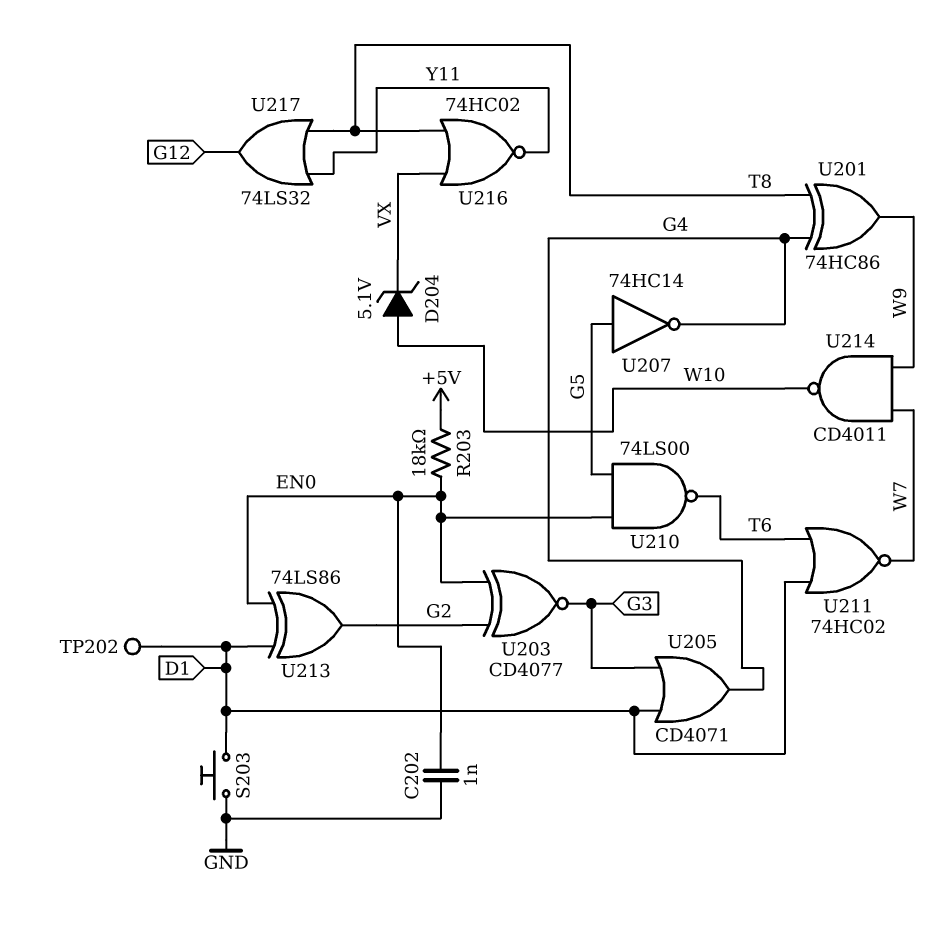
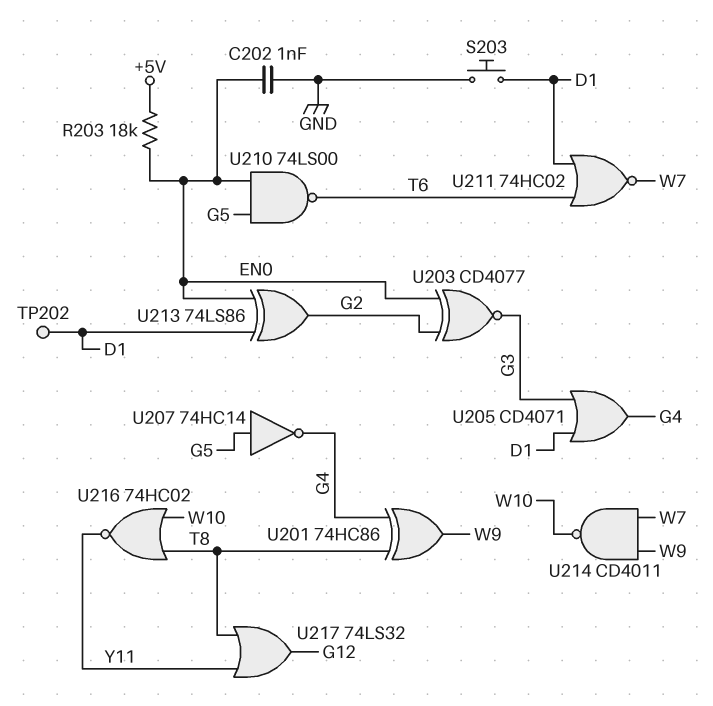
D204: zener 5.1V (A W10, K VX) -> none
U216: NOR 74HC02 (in T8, in VX, out Y11) -> NOR 74HC02 (in T8, in W10, out Y11)

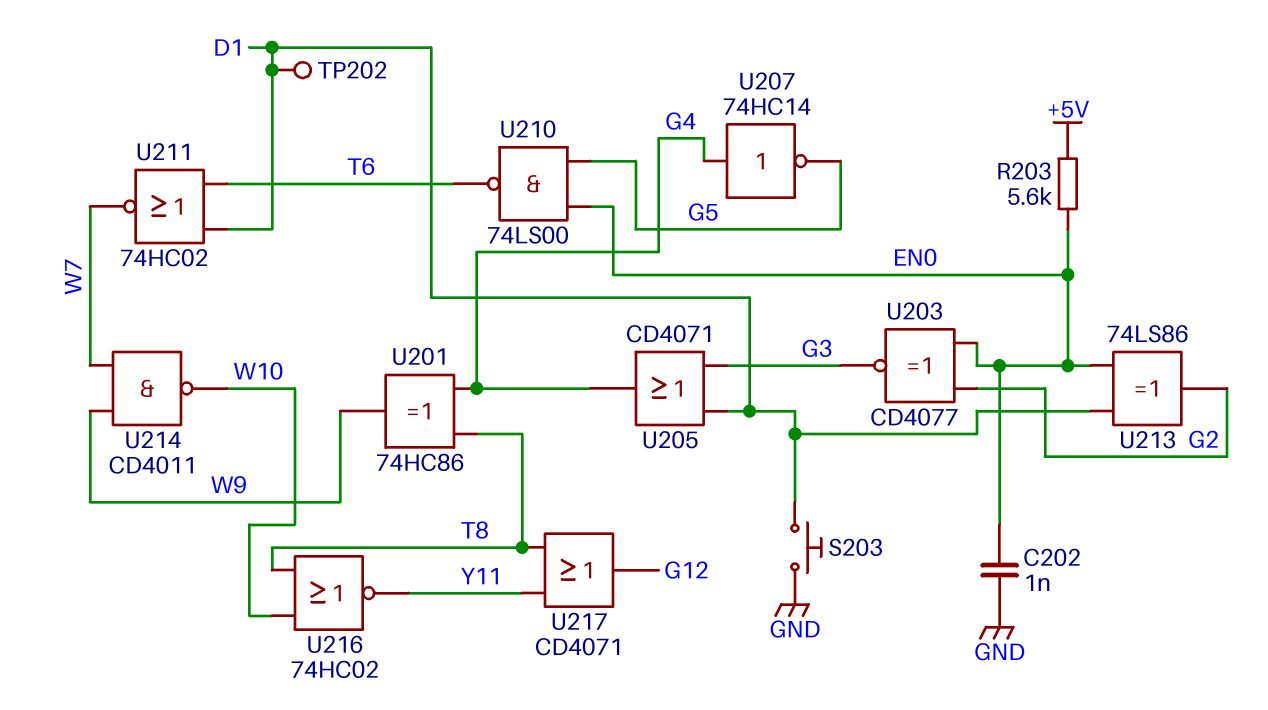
R203: 18k (+5V, EN0) -> 5.6k (+5V, EN0)
U207: NOT 74HC14 (in G5, out G4) -> NOT 74HC14 (in G4, out G5)
U217: OR 74LS32 (in T8, in Y11, out G12) -> OR CD4071 (in T8, in Y11, out G12)

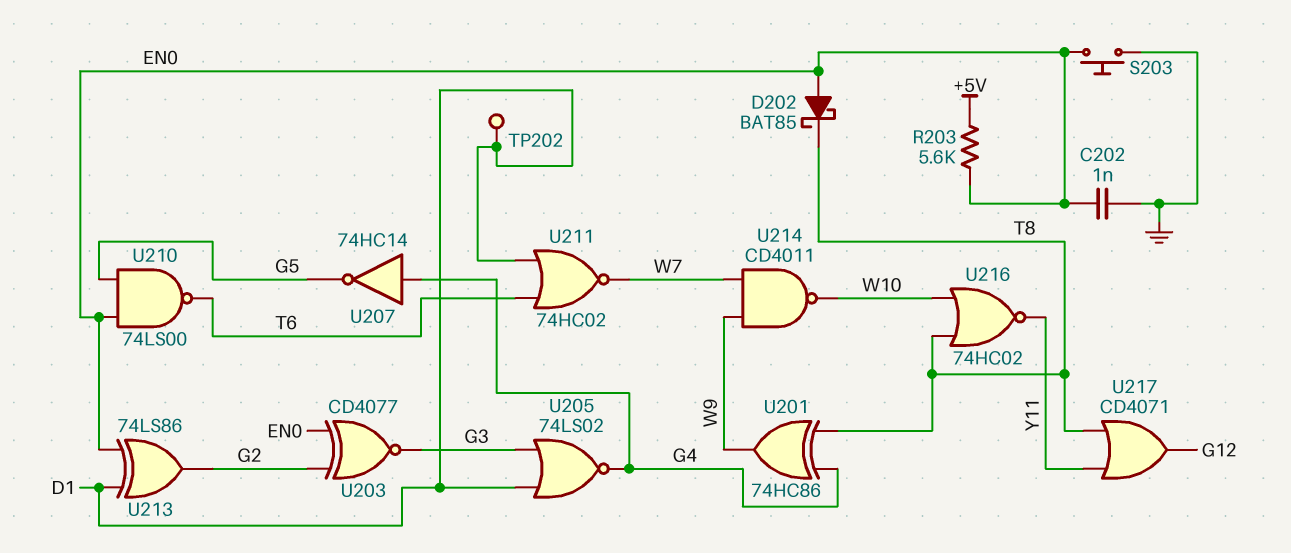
D202: none -> schottky BAT85 (A EN0, K T8)
S203: button (D1, GND) -> button (EN0, GND)
U205: OR CD4071 (in D1, in G3, out G4) -> NOR 74LS02 (in D1, in G3, out G4)

